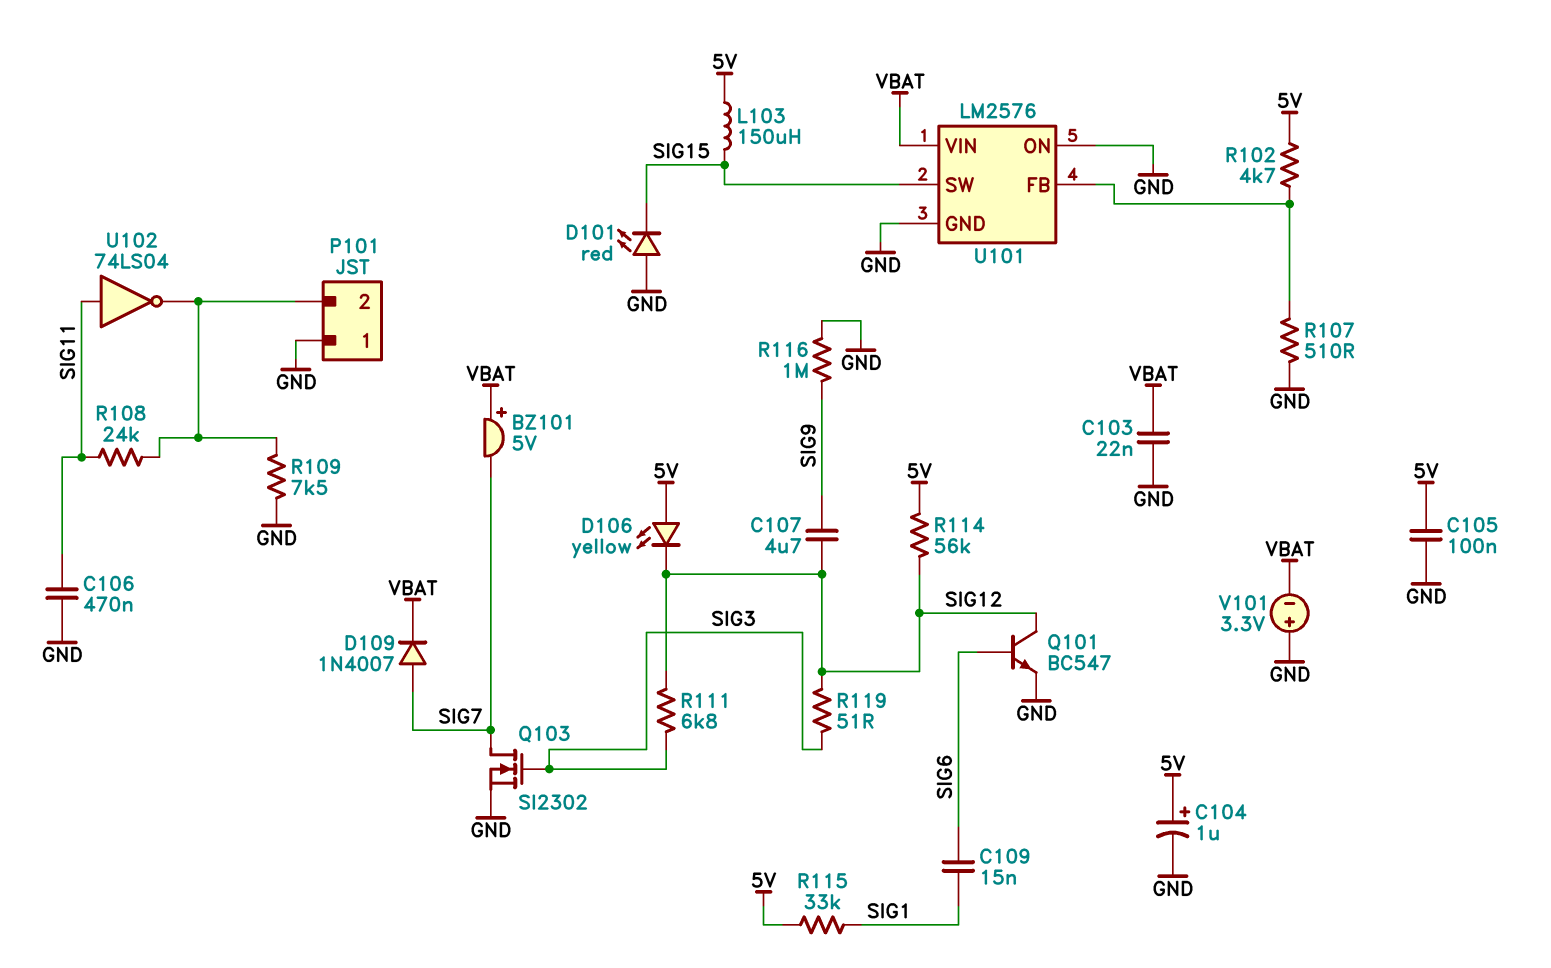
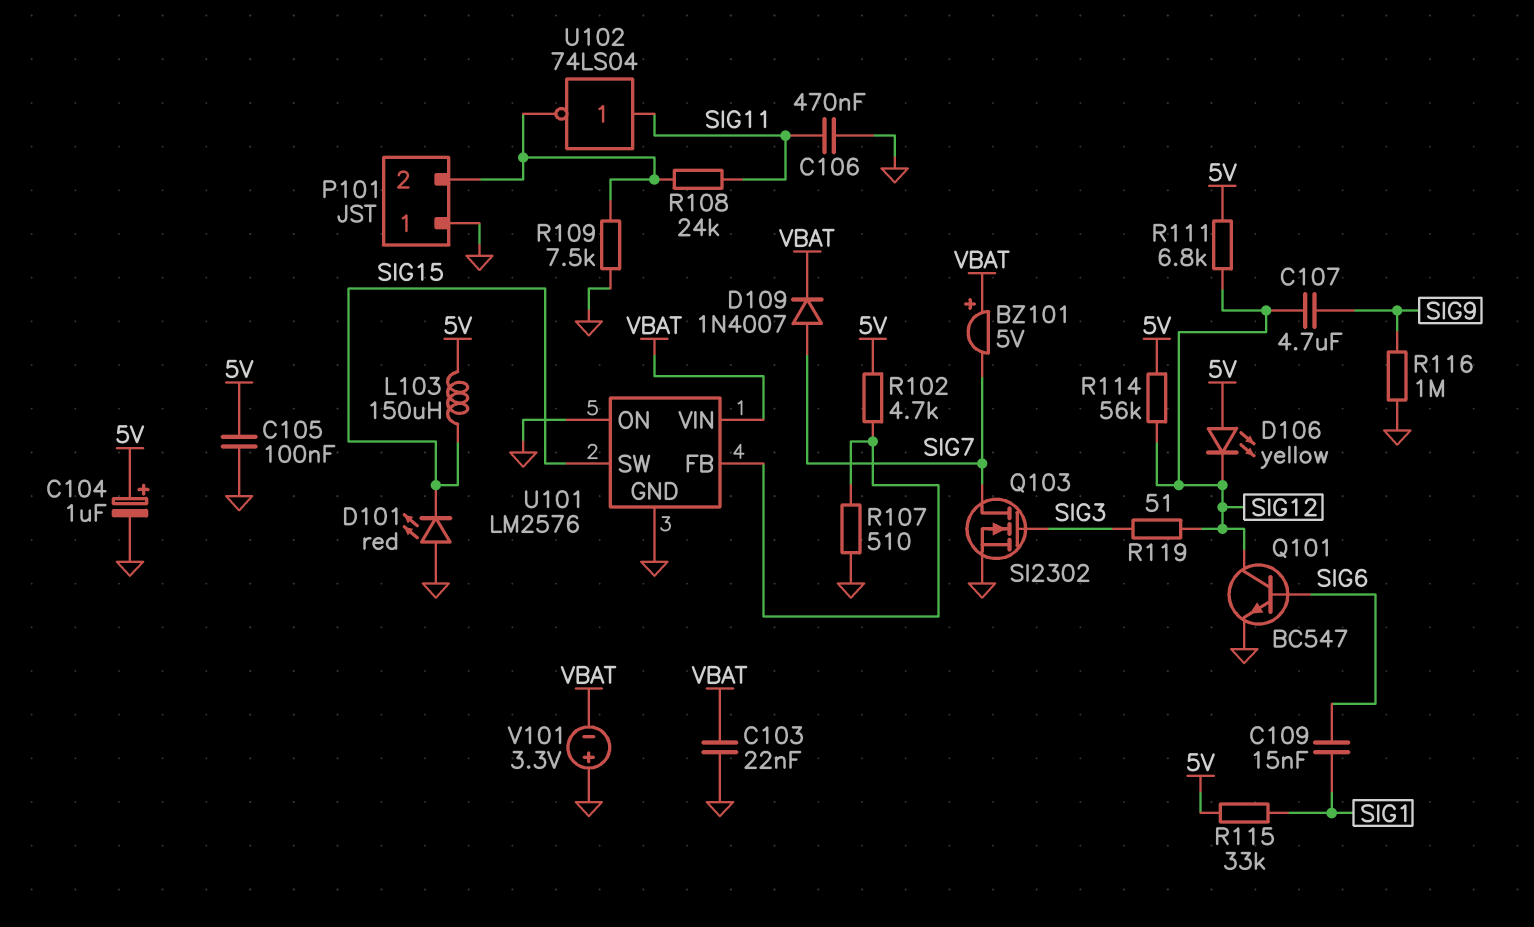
R111: 6.8k (SIG3, SIG12) -> 6.8k (5V, SIG12)

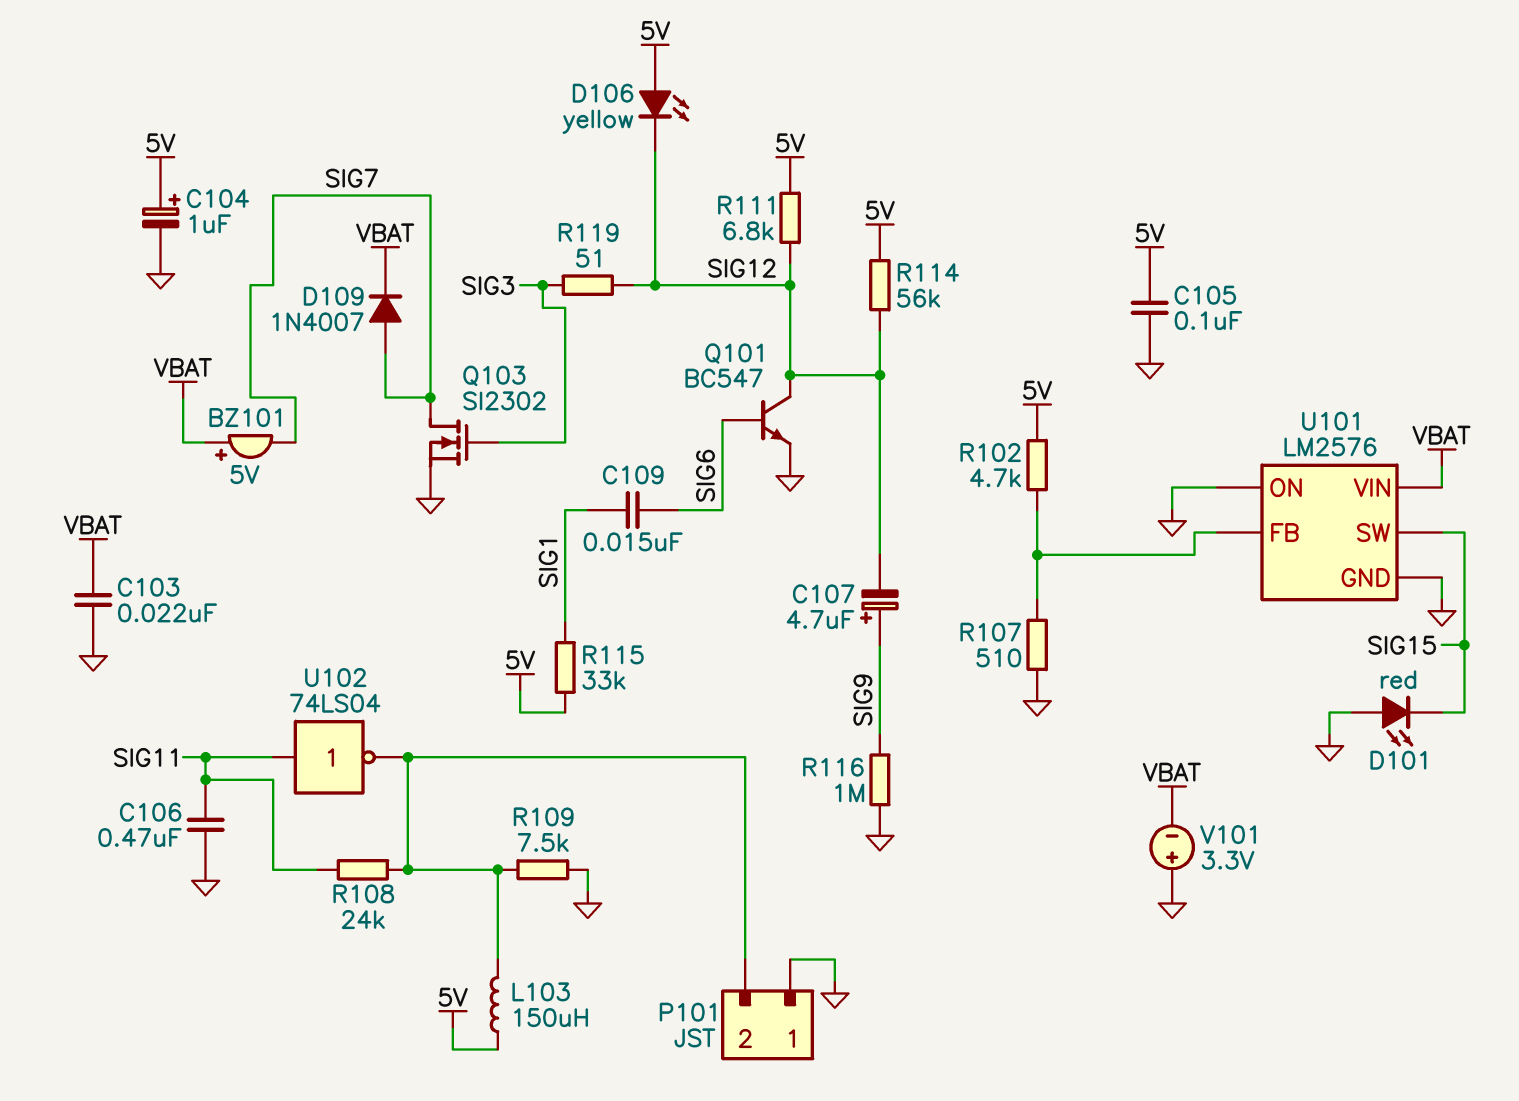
C107: 4.7uF (SIG9, SIG12) -> 4.7uF (plus SIG9, minus SIG12)
L103: 150uH (5V, SIG15) -> 150uH (5V, P101/2)

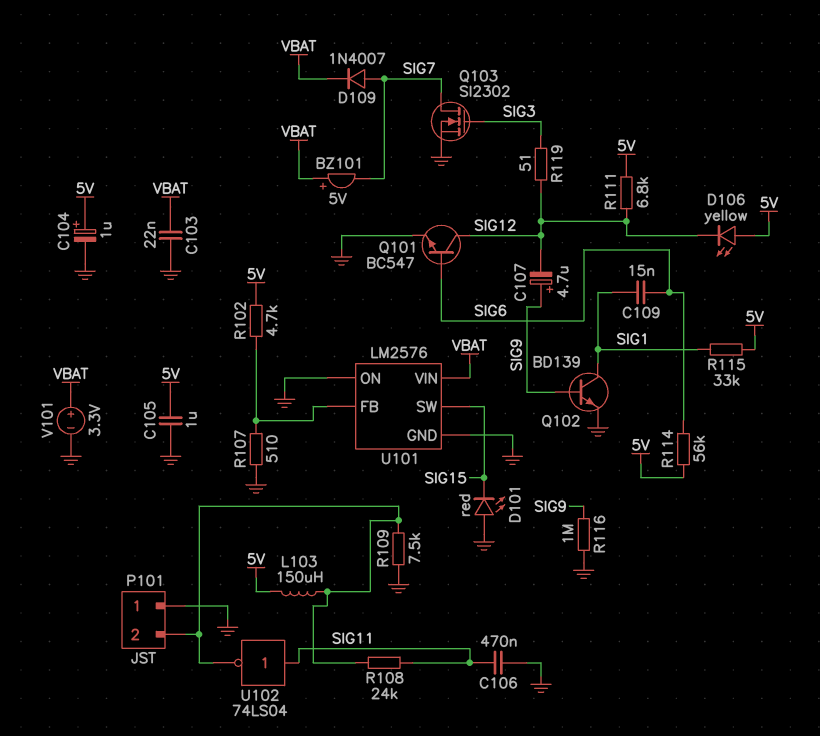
C105: 100nF (5V, GND) -> 1uF (5V, GND)
Q102: none -> NPN BD139 (B SIG9, C SIG1, E GND)
R114: 56k (5V, SIG12) -> 56k (5V, SIG6)
V101: 3.3V (plus GND, minus VBAT) -> 3.3V (plus VBAT, minus GND)

